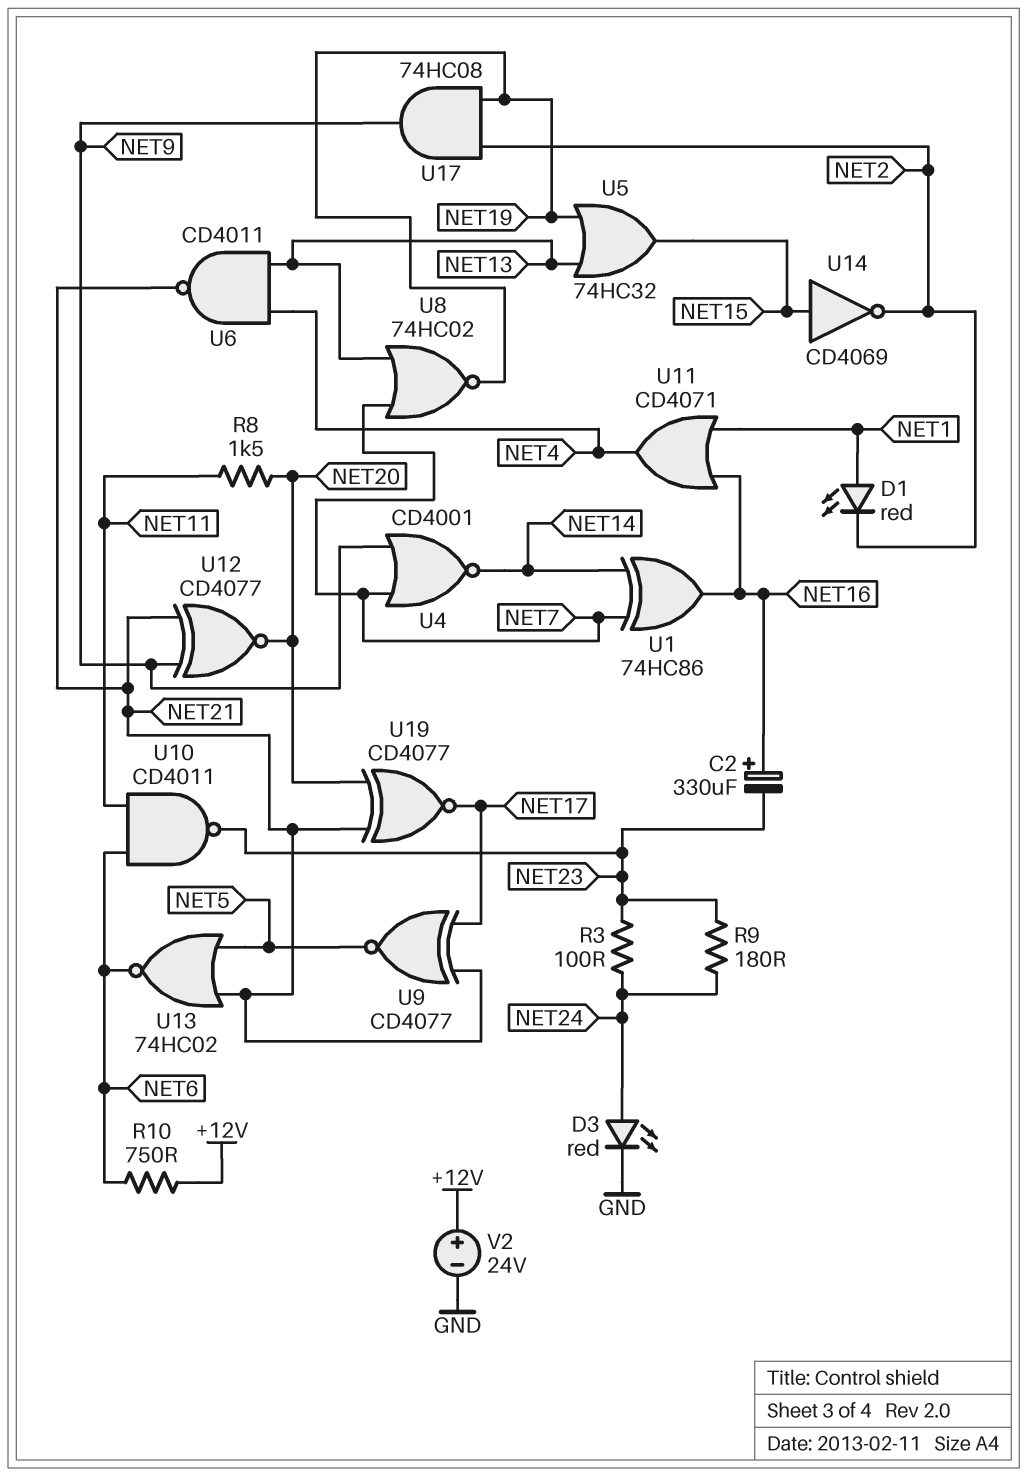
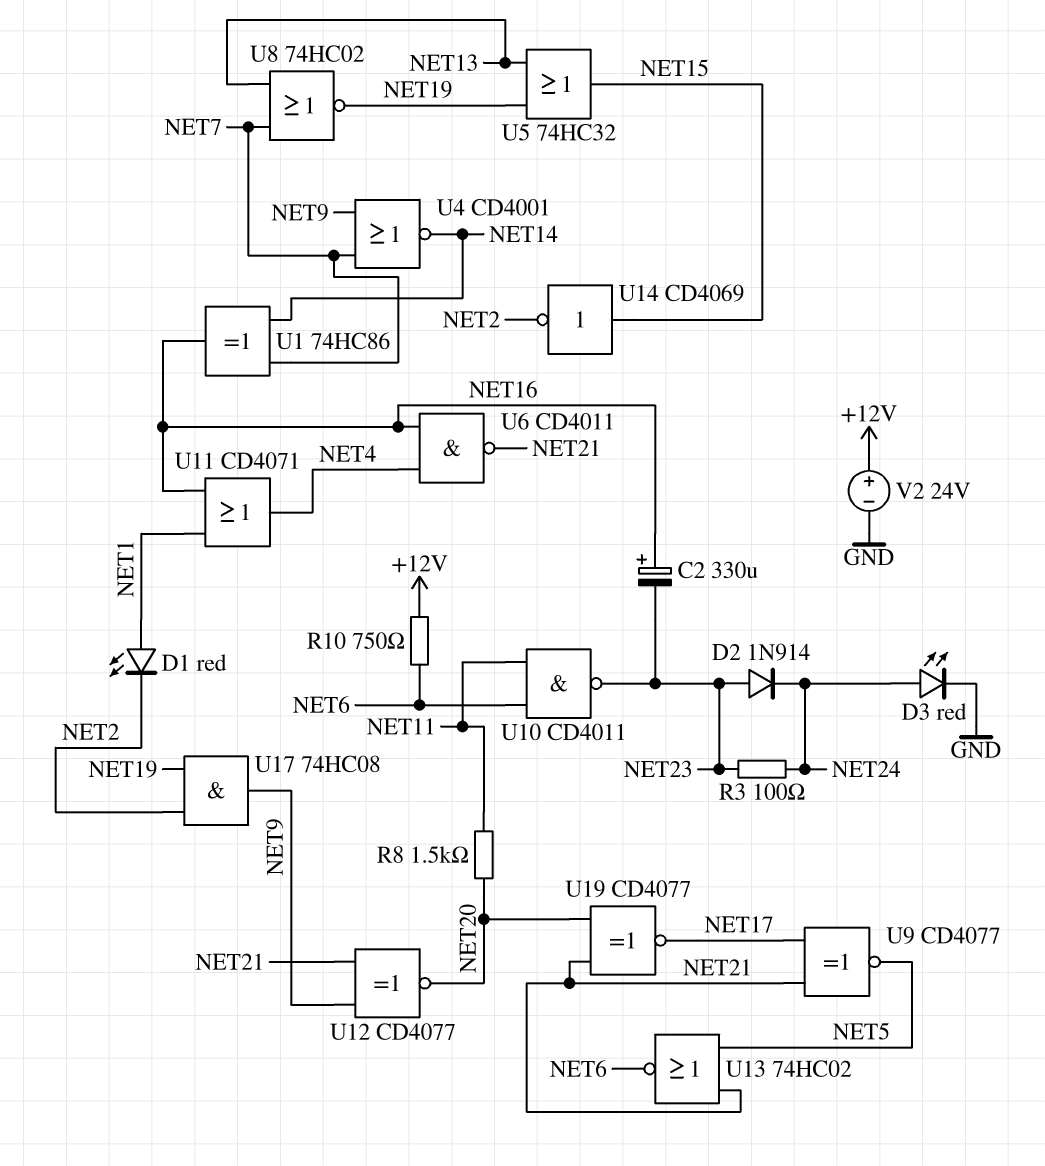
D2: none -> diode 1N914 (A NET23, K NET24)
R9: 180 (NET23, NET24) -> none
U6: NAND CD4011 (in NET4, in NET13, out NET21) -> NAND CD4011 (in NET4, in NET16, out NET21)

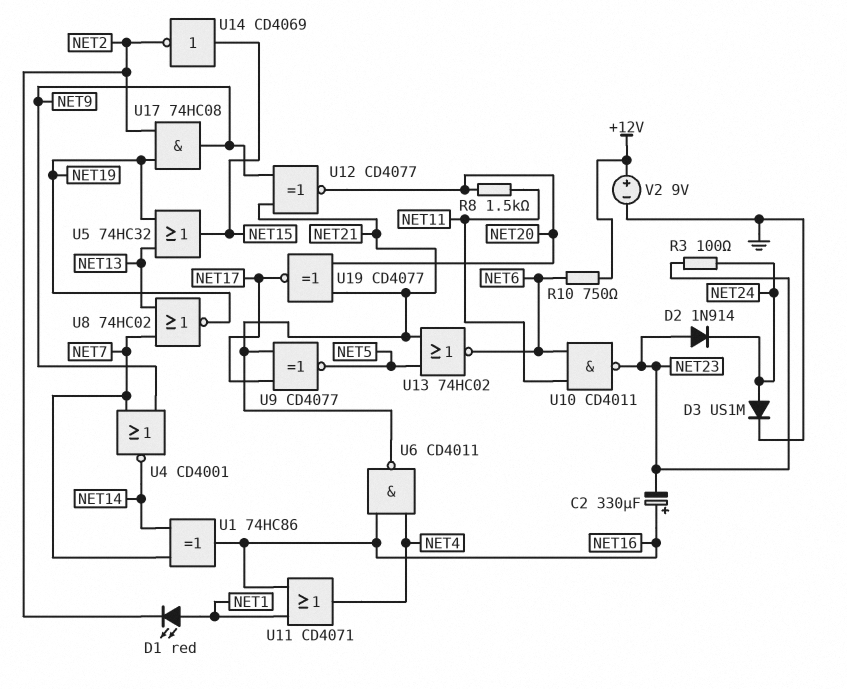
D3: LED red (A NET24, K GND) -> diode US1M (A NET24, K GND)
V2: 24V (plus +12V, minus GND) -> 9V (plus +12V, minus GND)

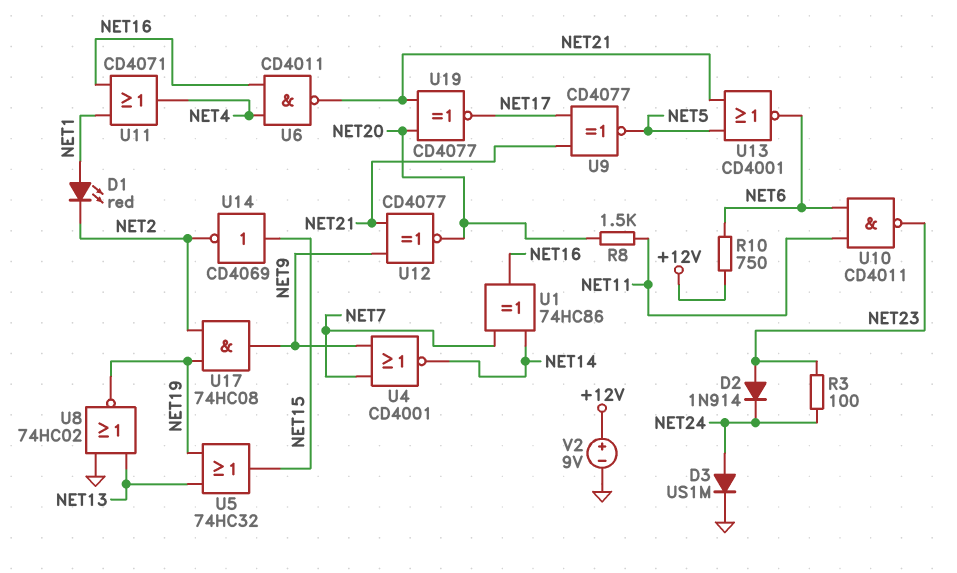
C2: 330uF (plus NET16, minus NET23) -> none
U8: NOR 74HC02 (in NET7, in NET13, out NET19) -> NOR 74HC02 (in GND, in NET13, out NET19)
U13: NOR 74HC02 (in NET5, in NET21, out NET6) -> NOR CD4001 (in NET5, in NET21, out NET6)

